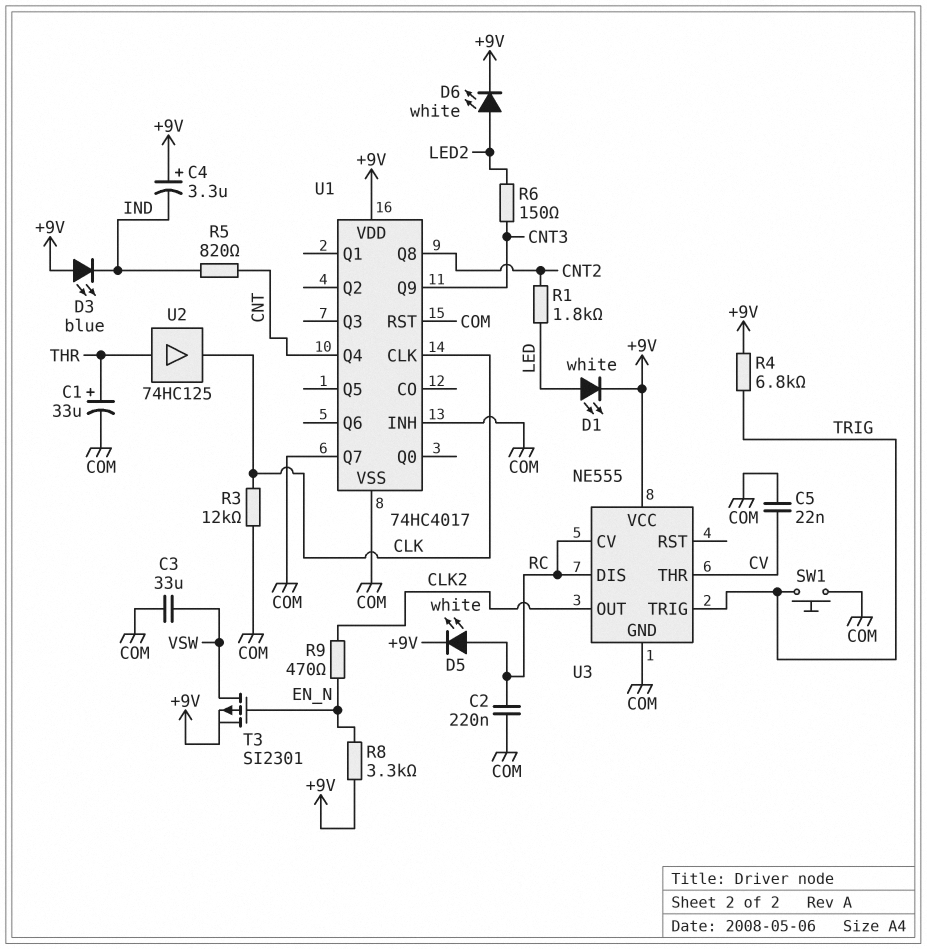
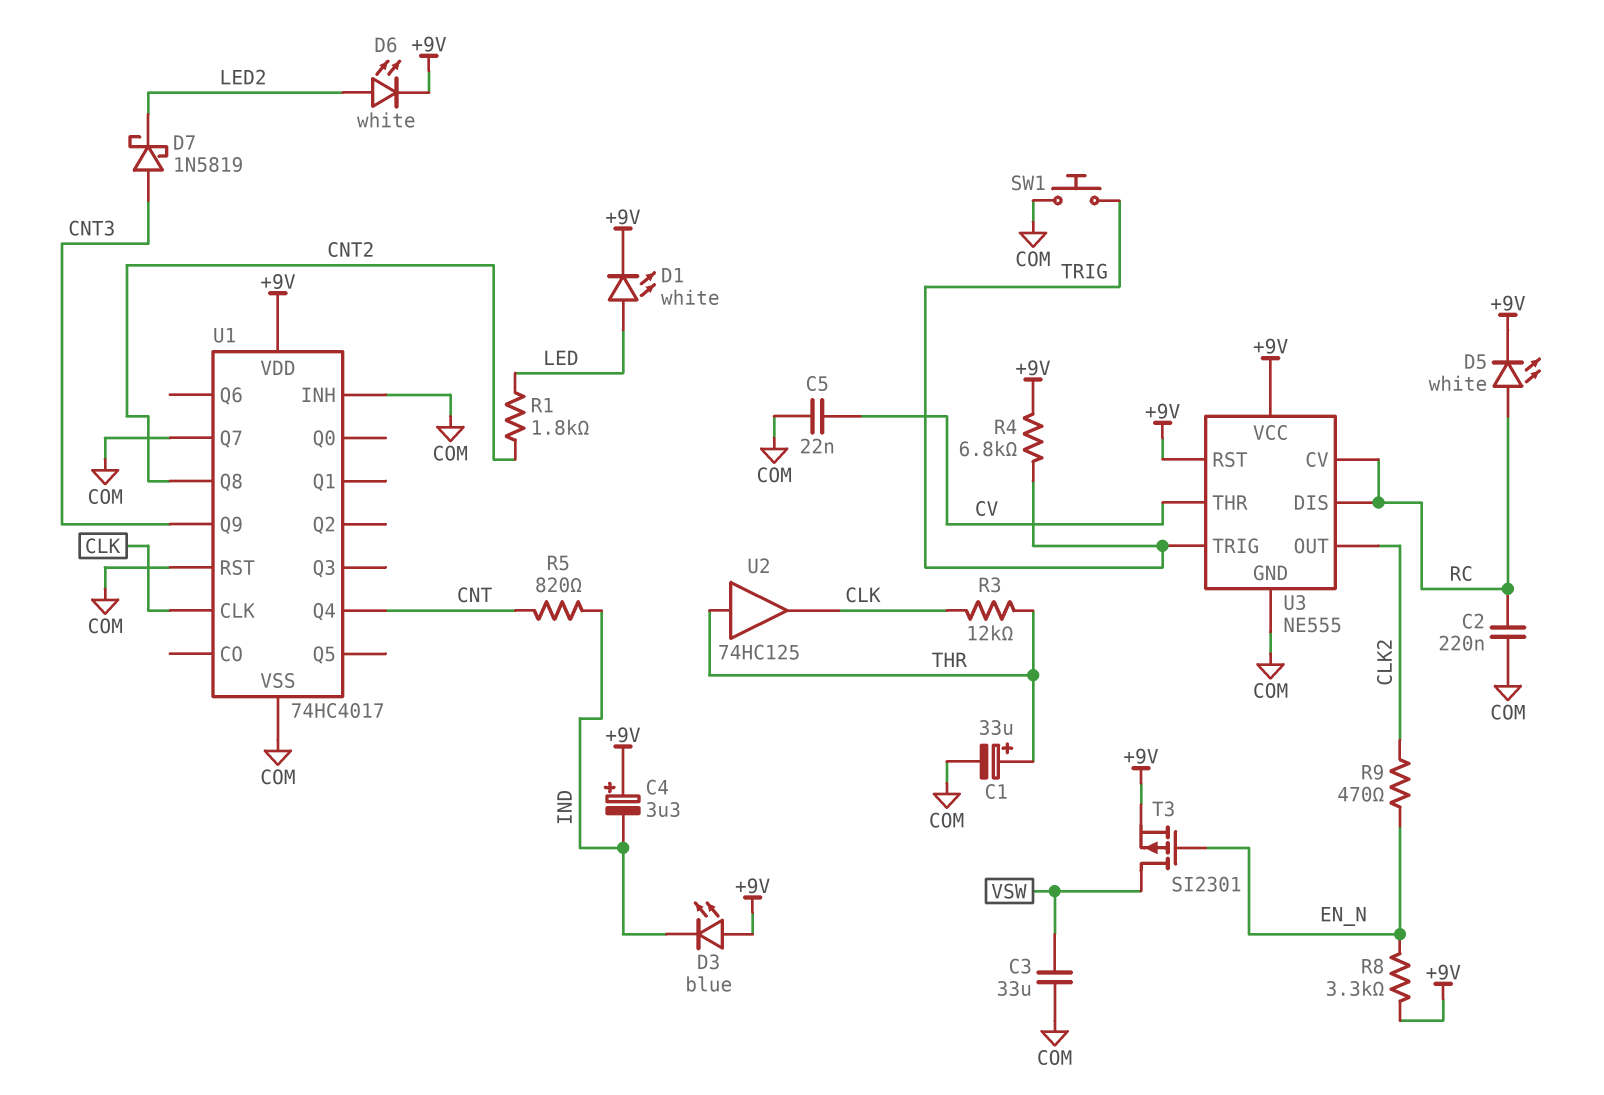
D7: none -> schottky 1N5819 (A CNT3, K LED2)
R3: 12k (CLK, COM) -> 12k (CLK, THR)
R6: 150 (CNT3, LED2) -> none
U3 pin RST: none -> +9V

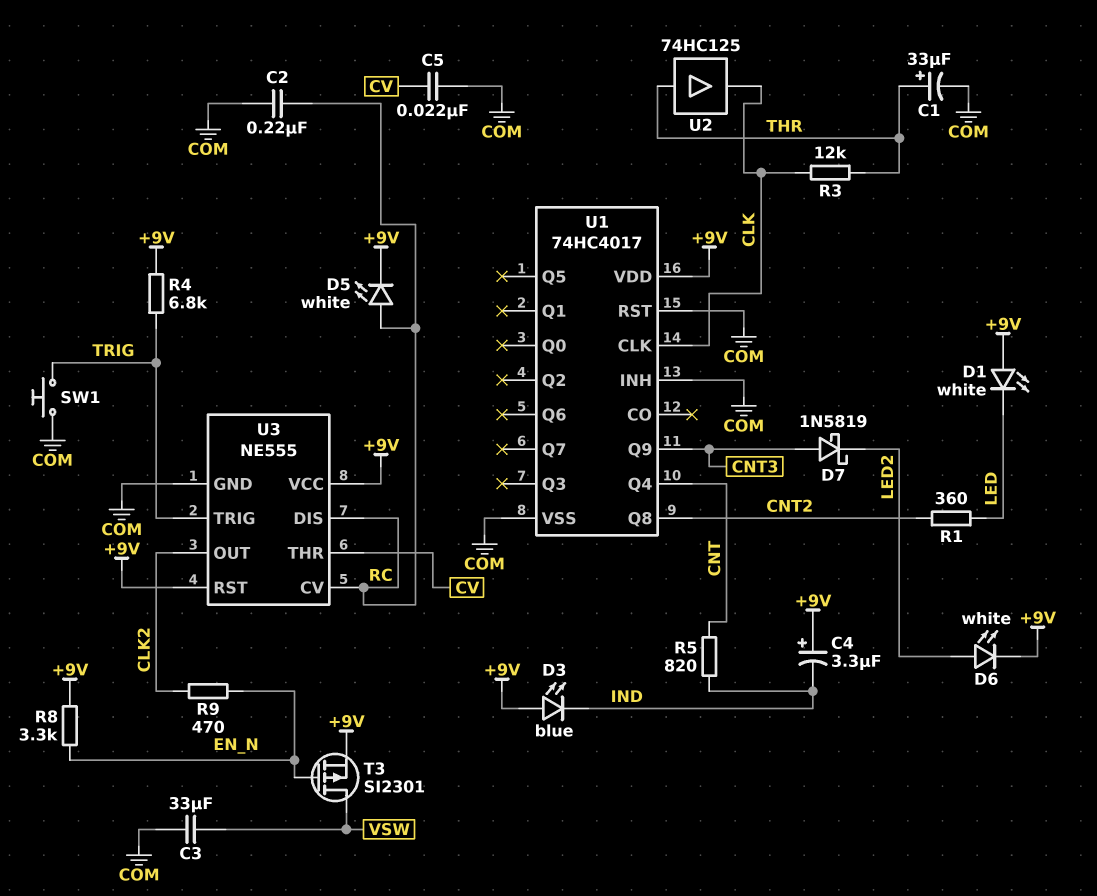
D1: LED white (A LED, K +9V) -> LED white (A +9V, K LED)
R1: 1.8k (CNT2, LED) -> 360 (CNT2, LED)
U1 pin Q7: COM -> none

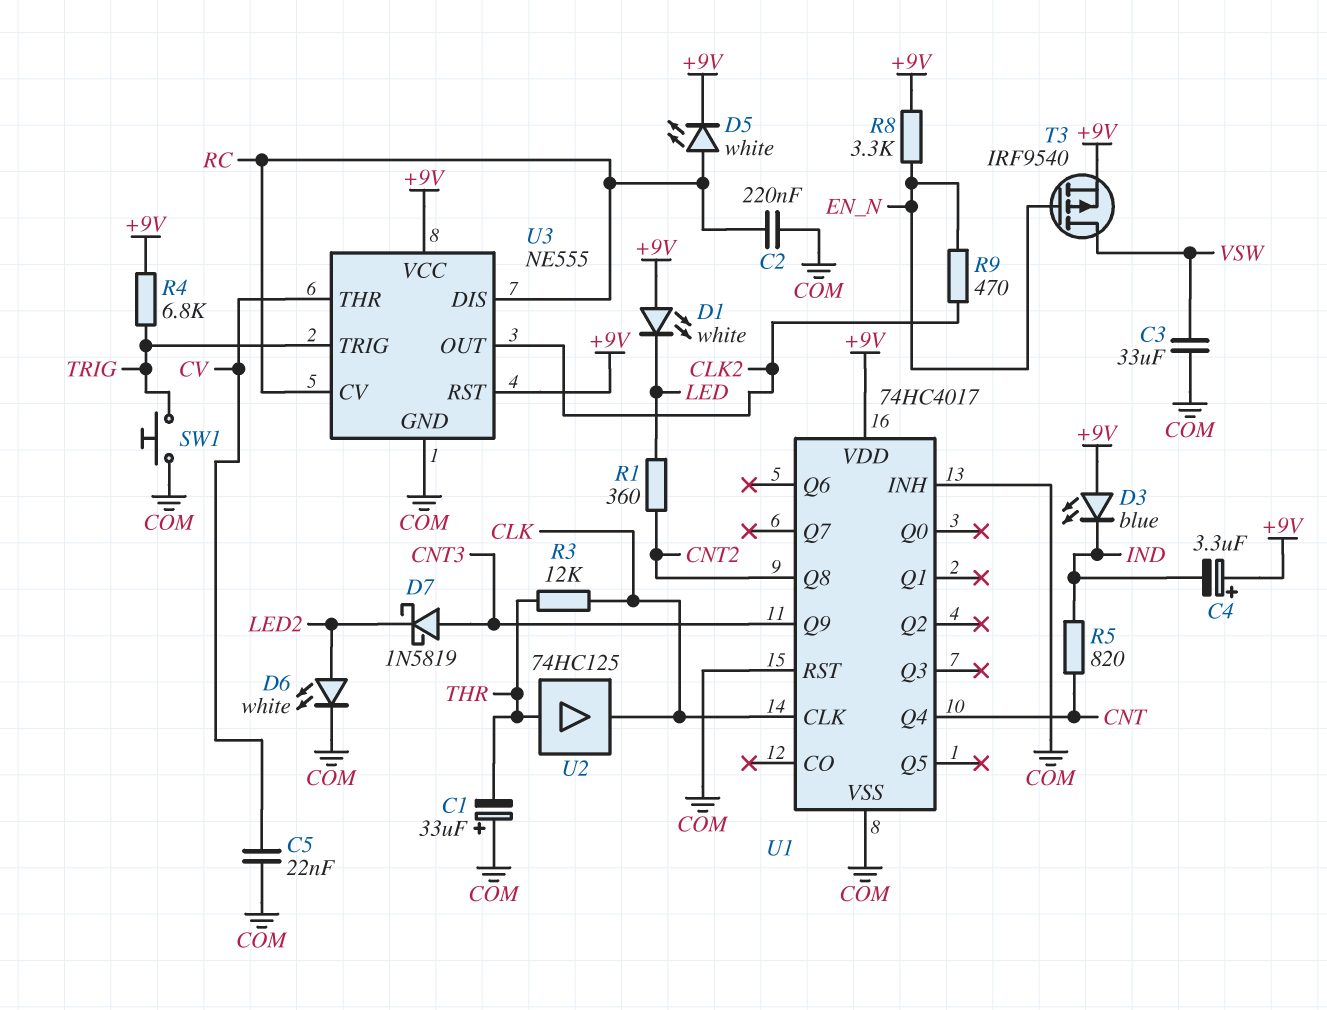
C1: 33uF (plus THR, minus COM) -> 33uF (plus COM, minus THR)
D6: LED white (A LED2, K +9V) -> LED white (A LED2, K COM)
T3: PMOS SI2301 (G EN_N, D VSW, S +9V) -> PMOS IRF9540 (G EN_N, D VSW, S +9V)

